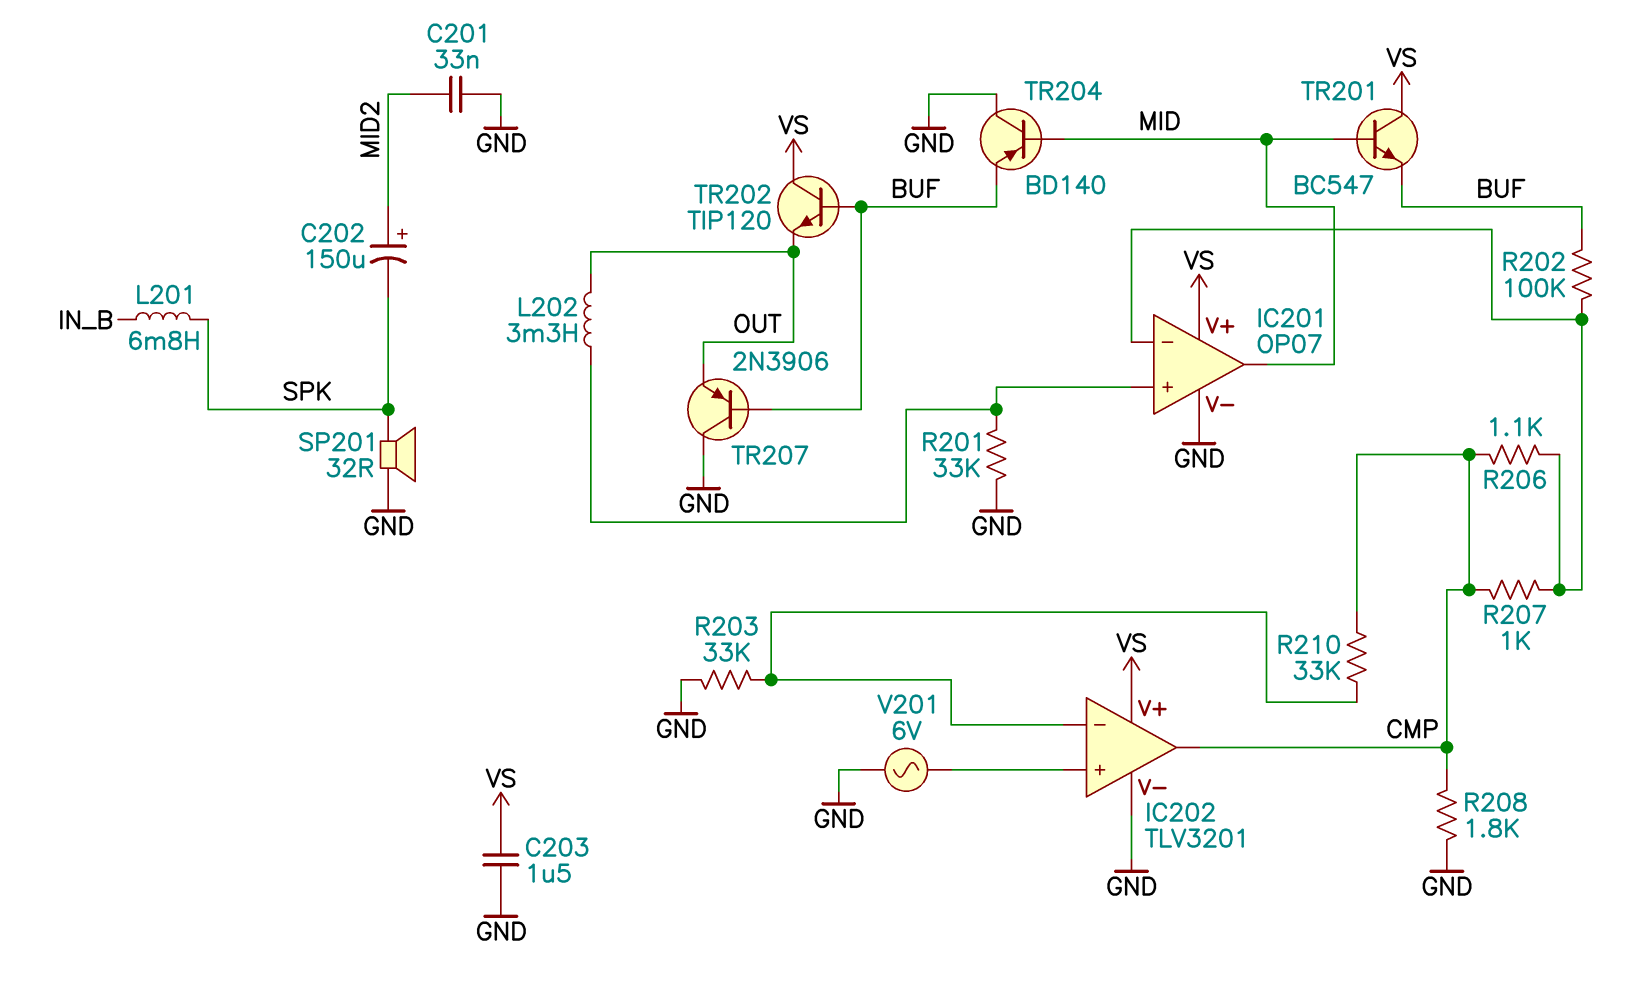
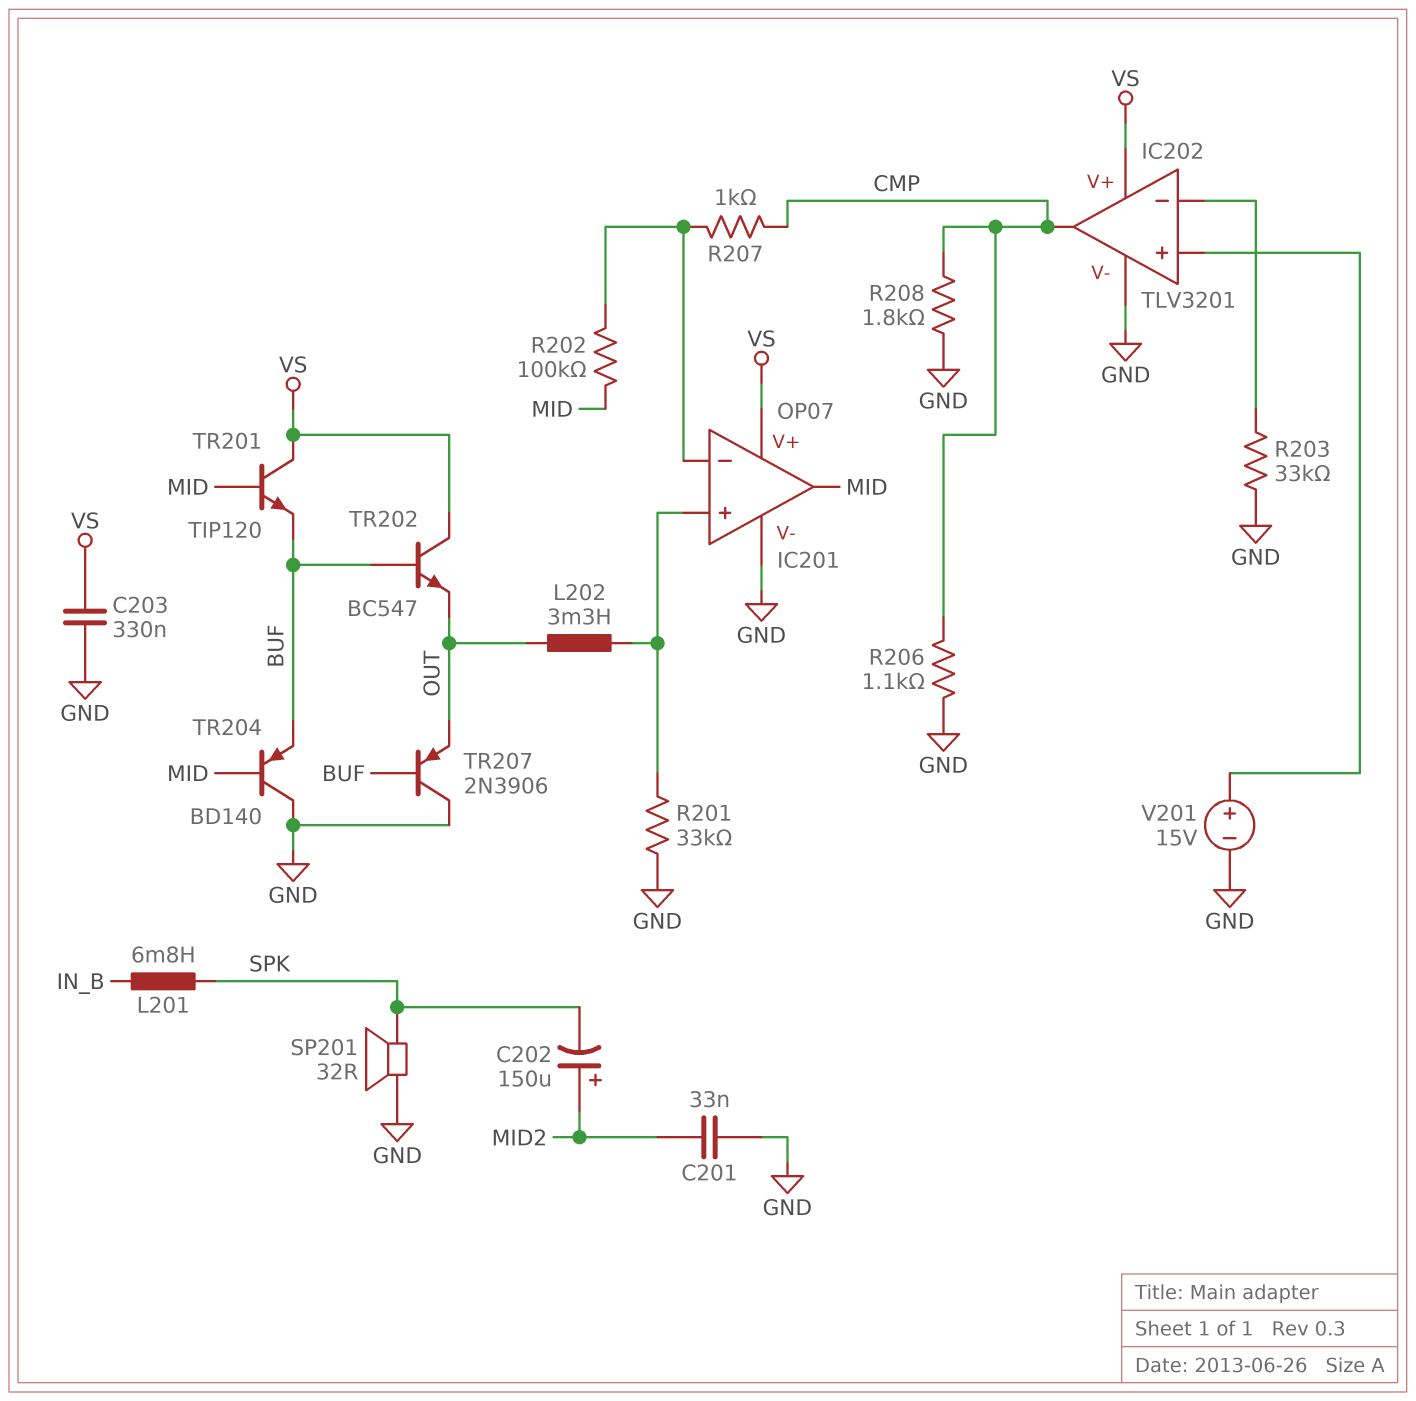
C203: 1.5uF (GND, VS) -> 330nF (GND, VS)
R202: 100k (BUF, IC201/in-) -> 100k (IC201/in-, MID)
R206: 1.1k (CMP, IC201/in-) -> 1.1k (CMP, GND)
R210: 33k (CMP, IC202/in-) -> none
TR201: NPN BC547 (B MID, C VS, E BUF) -> NPN TIP120 (B MID, C VS, E BUF)
TR202: NPN TIP120 (B BUF, C VS, E OUT) -> NPN BC547 (B BUF, C VS, E OUT)
V201: AC 6V (GND, IC202/in+) -> 15V (plus IC202/in+, minus GND)

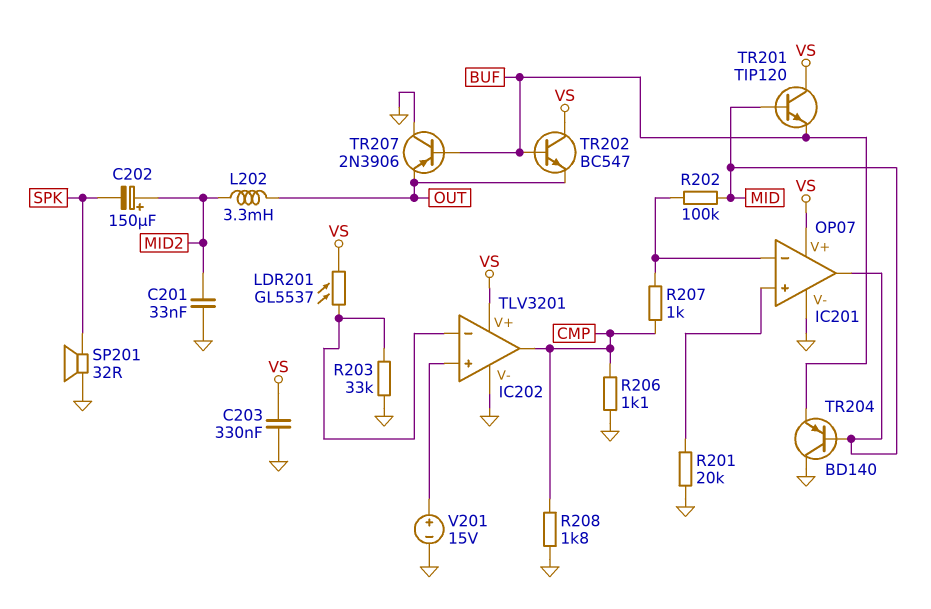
L201: 6.8mH (IN_B, SPK) -> none
L202: 3.3mH (IC201/in+, OUT) -> 3.3mH (MID2, OUT)
LDR201: none -> GL5537 (IC202/in-, VS)
R201: 33k (GND, IC201/in+) -> 20k (GND, IC201/in+)

